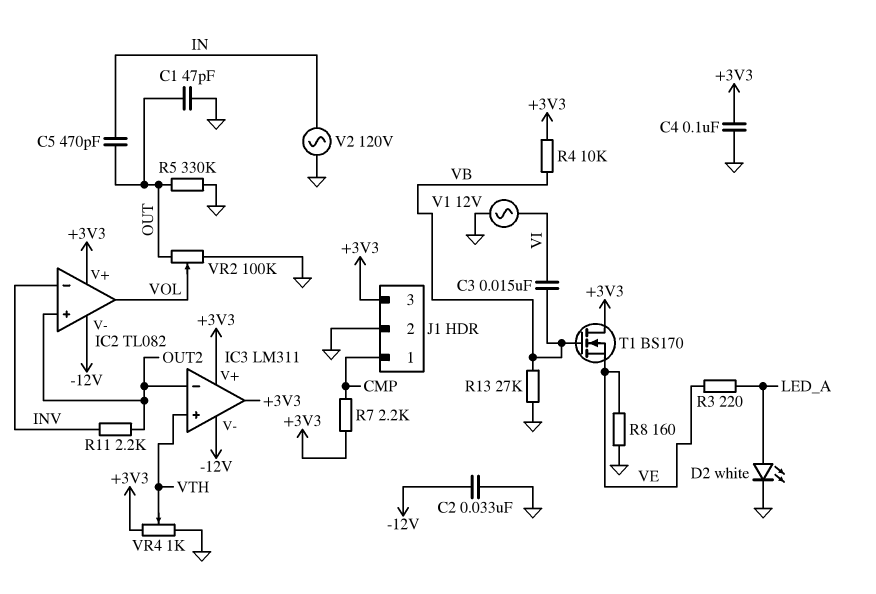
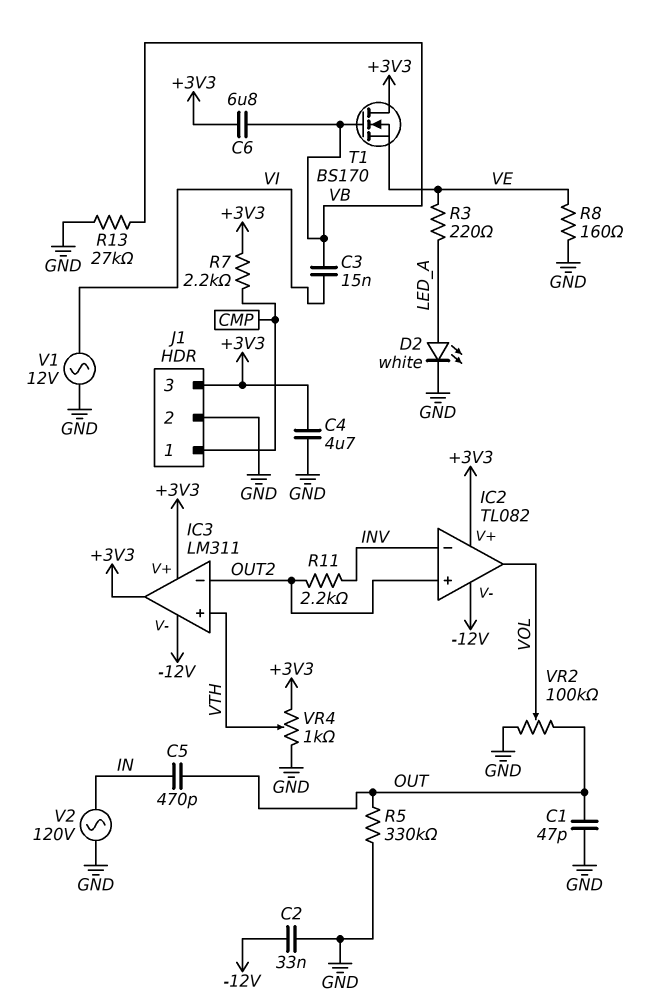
C4: 100nF (+3V3, GND) -> 4.7uF (+3V3, GND)
C6: none -> 6.8uF (+3V3, VB)
R4: 10k (+3V3, VB) -> none

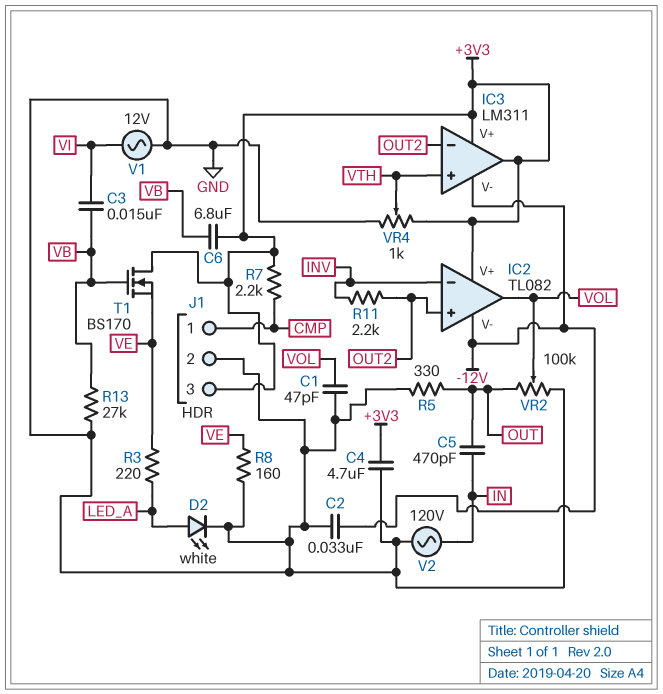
C1: 47pF (GND, OUT) -> 47pF (GND, VOL)
R5: 330k (GND, OUT) -> 330 (GND, OUT)

